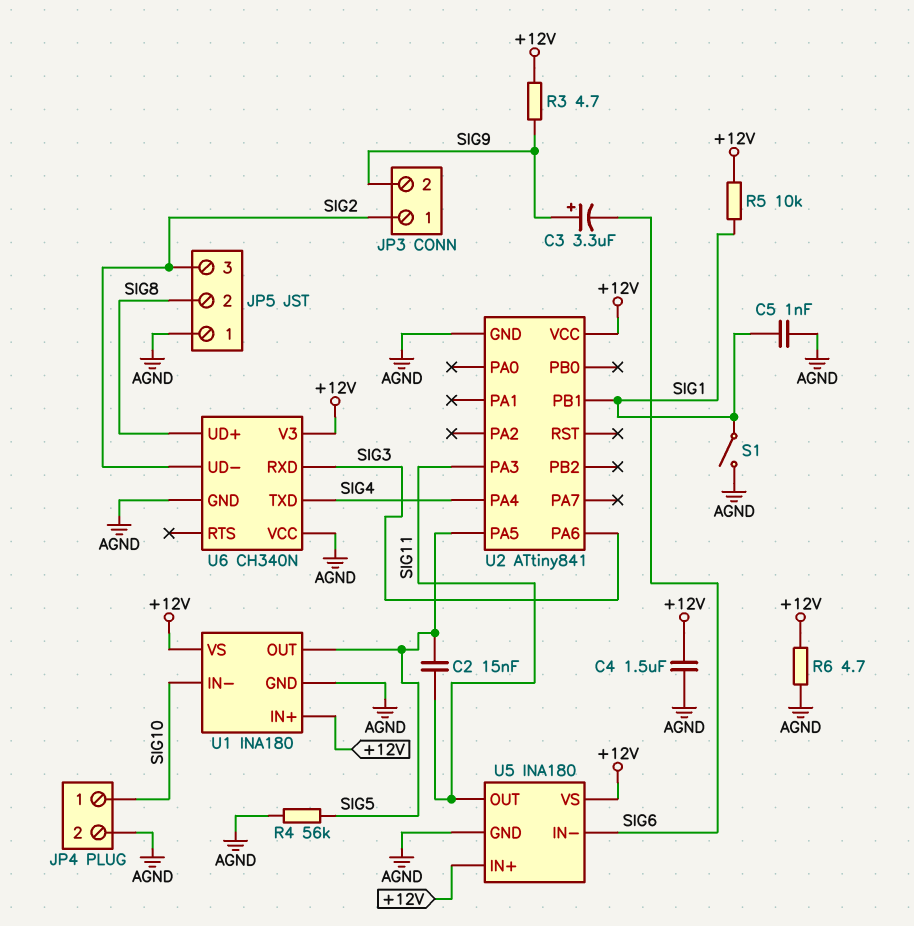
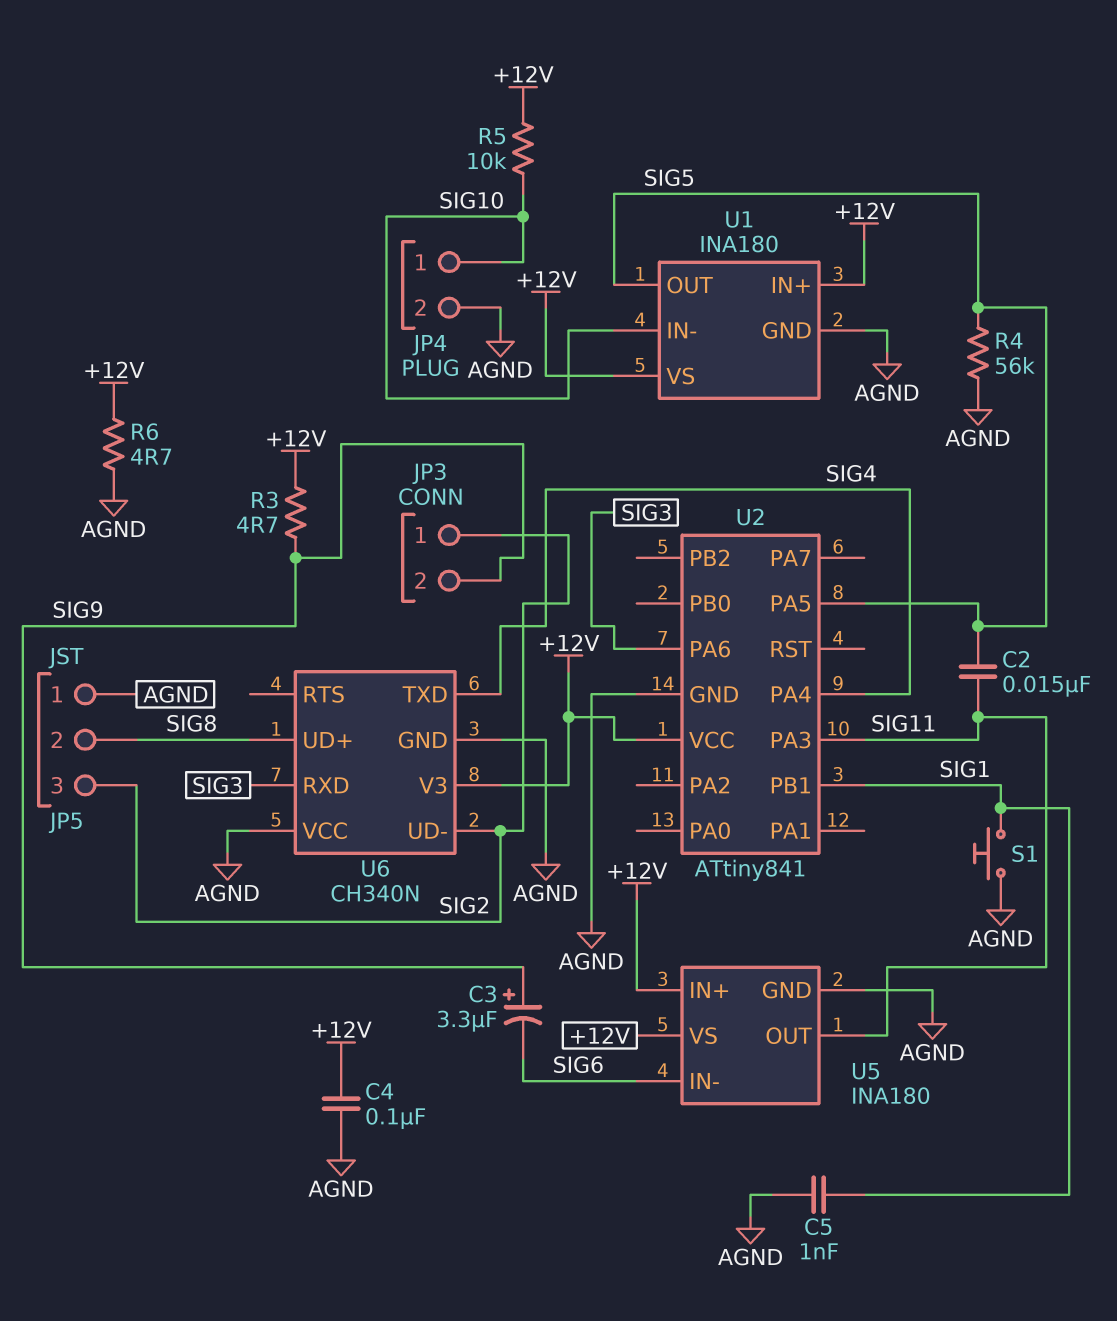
C4: 1.5uF (+12V, AGND) -> 100nF (+12V, AGND)
R5: 10k (+12V, SIG1) -> 10k (+12V, SIG10)
S1: switch (AGND, SIG1) -> button (AGND, SIG1)

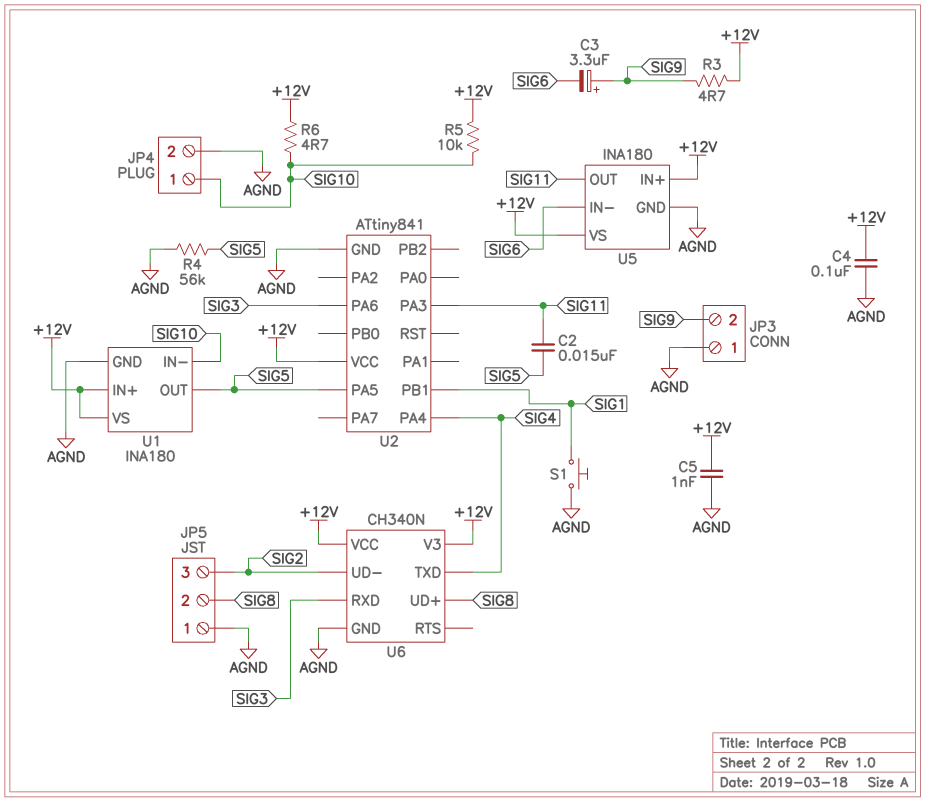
C5: 1nF (AGND, SIG1) -> 1nF (+12V, AGND)
JP3 pin 1: SIG2 -> AGND
R6: 4.7 (+12V, AGND) -> 4.7 (+12V, SIG10)
U6 pin VCC: AGND -> +12V

